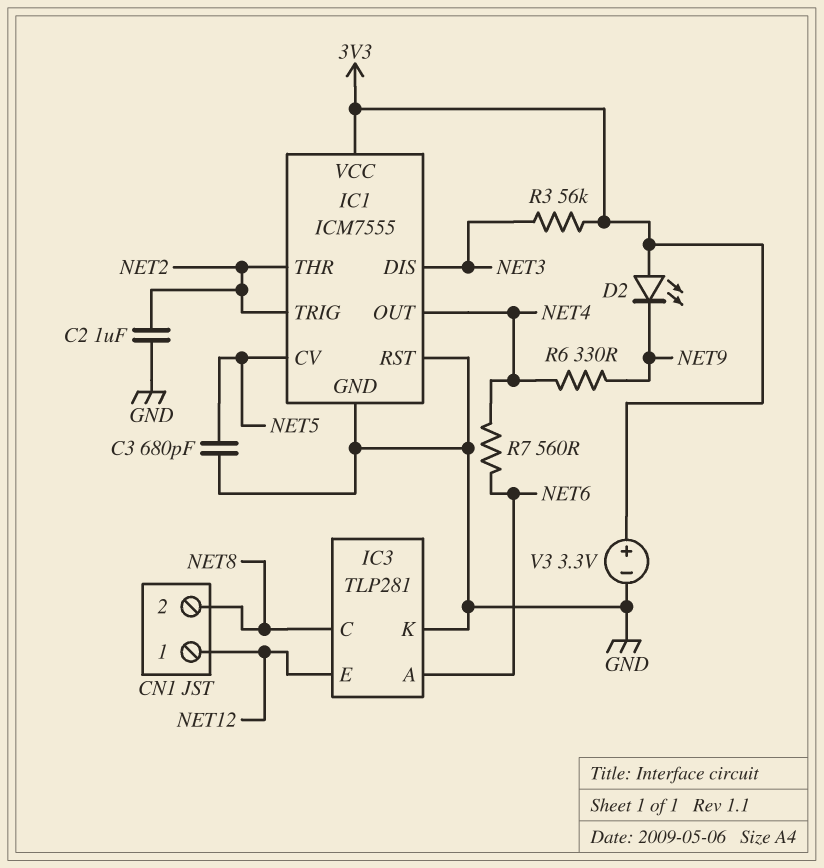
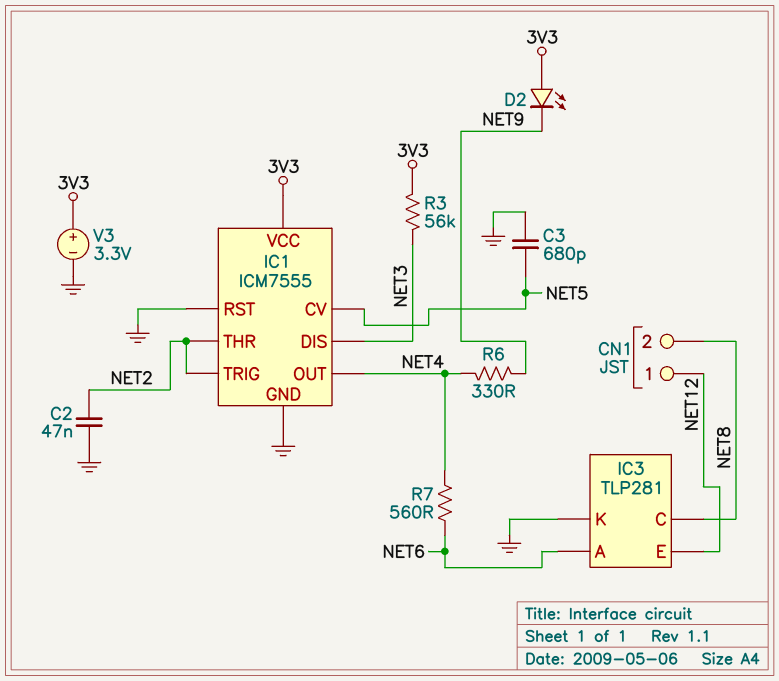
C2: 1uF (GND, NET2) -> 47nF (GND, NET2)

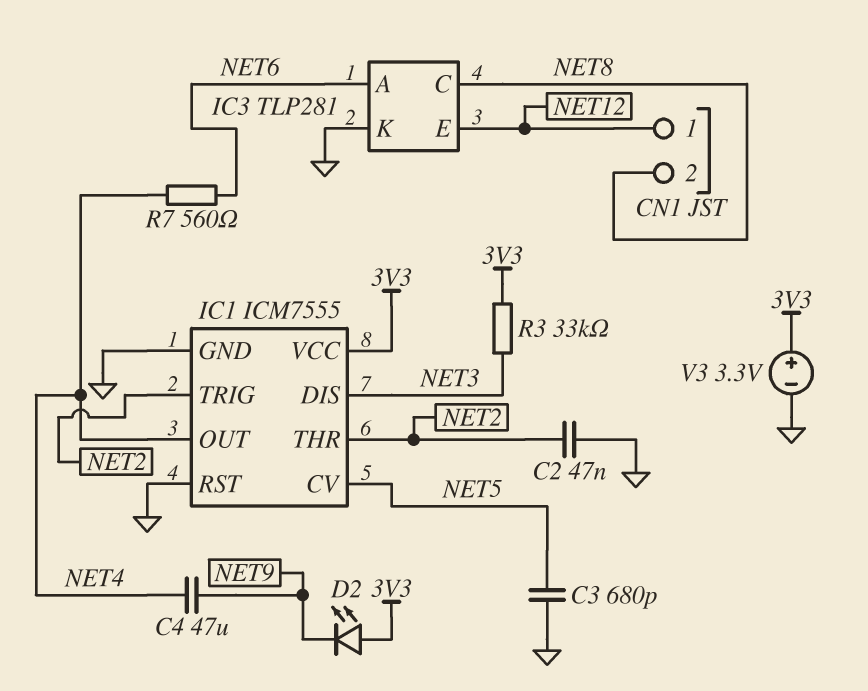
C4: none -> 47uF (NET4, NET9)
R3: 56k (3V3, NET3) -> 33k (3V3, NET3)
R6: 330 (NET4, NET9) -> none

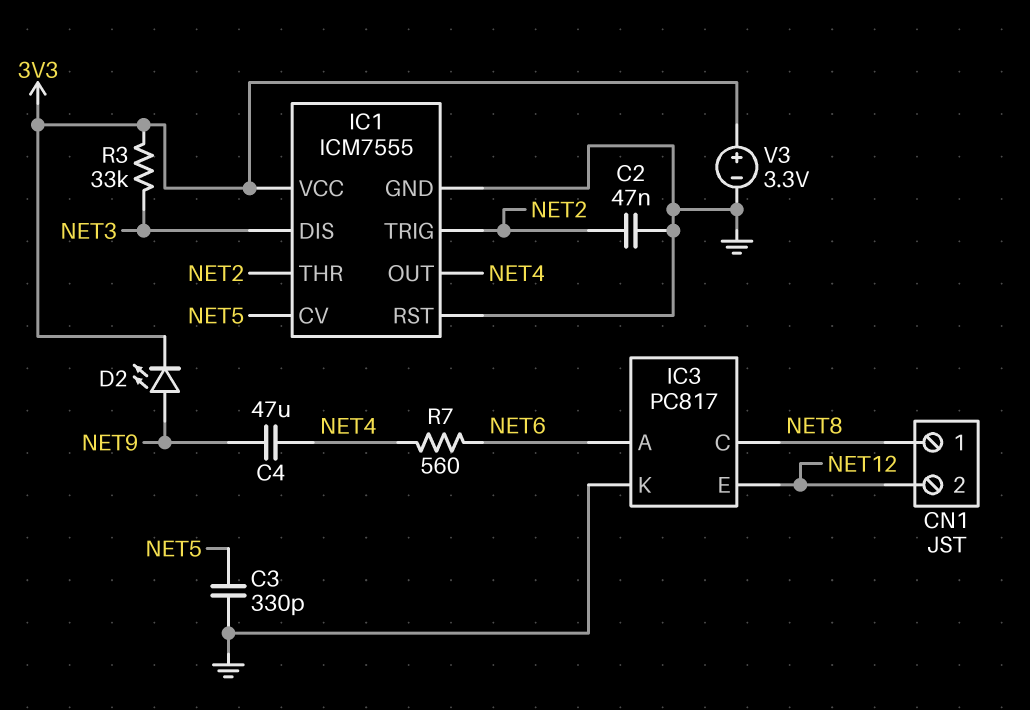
C3: 680pF (GND, NET5) -> 330pF (GND, NET5)
CN1 pin 1: NET12 -> NET8
CN1 pin 2: NET8 -> NET12
D2: LED (A 3V3, K NET9) -> LED (A NET9, K 3V3)
IC3: TLP281 -> PC817

